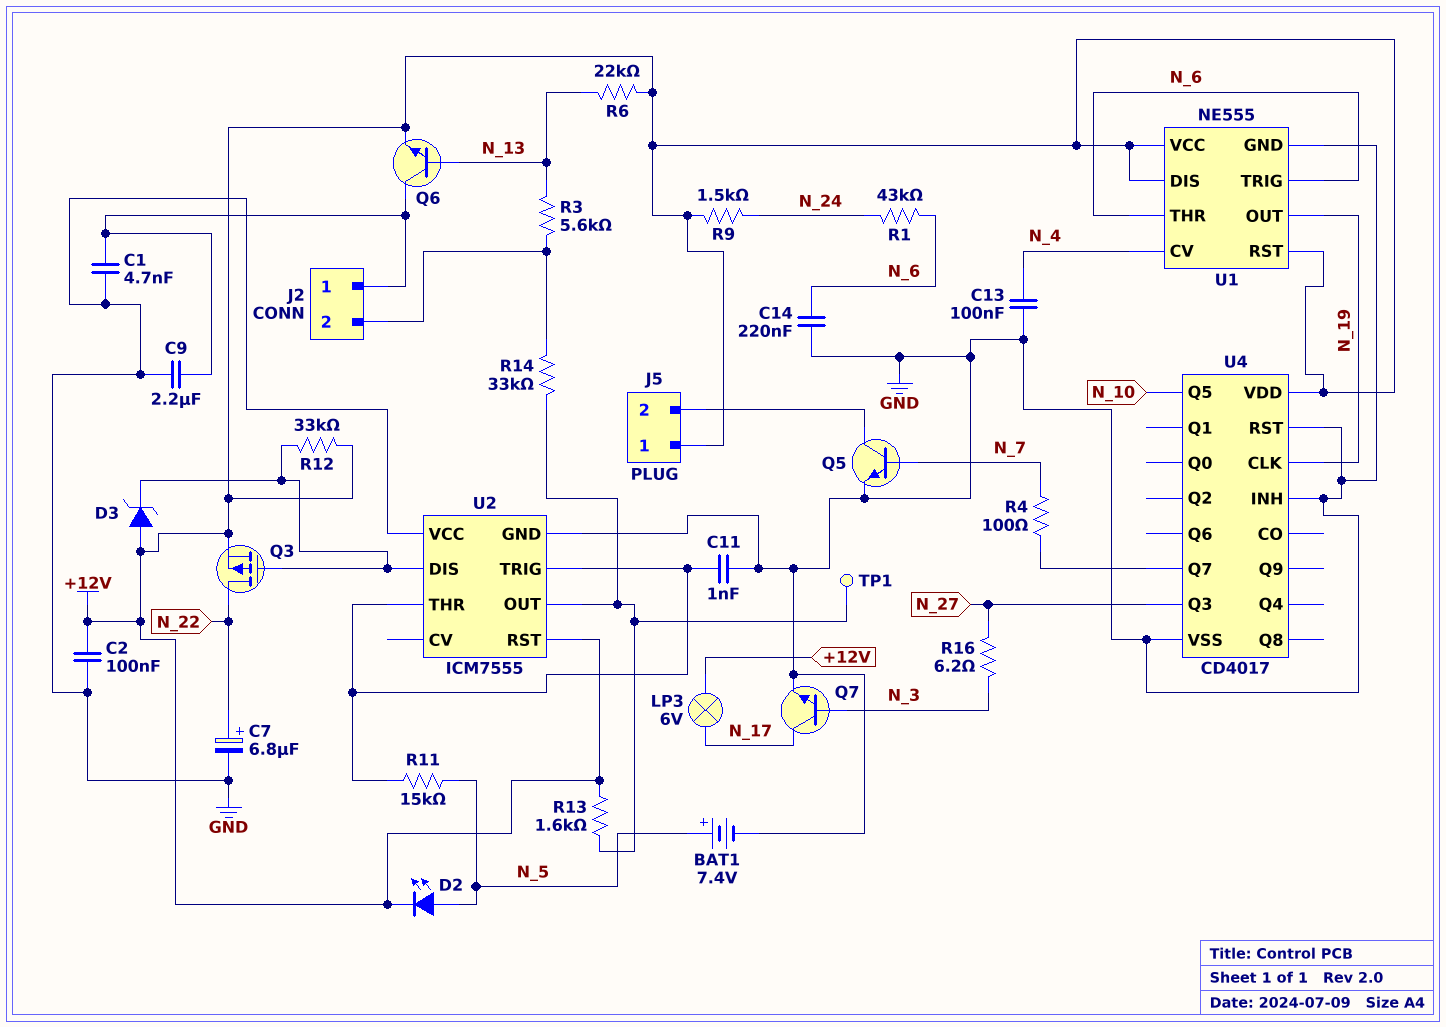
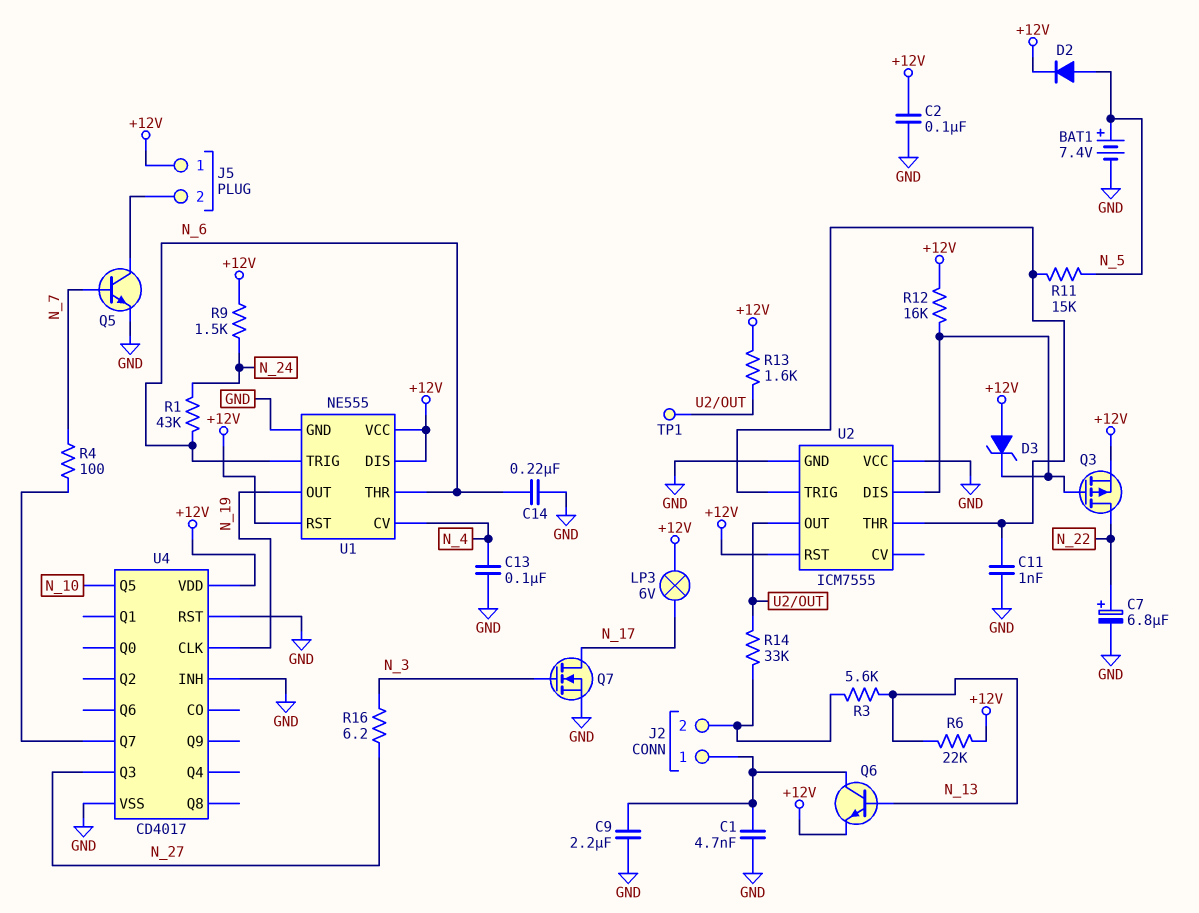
D2: LED (A N_5, K +12V) -> diode (A N_5, K +12V)
Q7: NPN (B N_3, C N_17, E GND) -> NMOS (G N_3, D N_17, S GND)
R12: 33k (+12V, U2/DIS) -> 16k (+12V, U2/DIS)

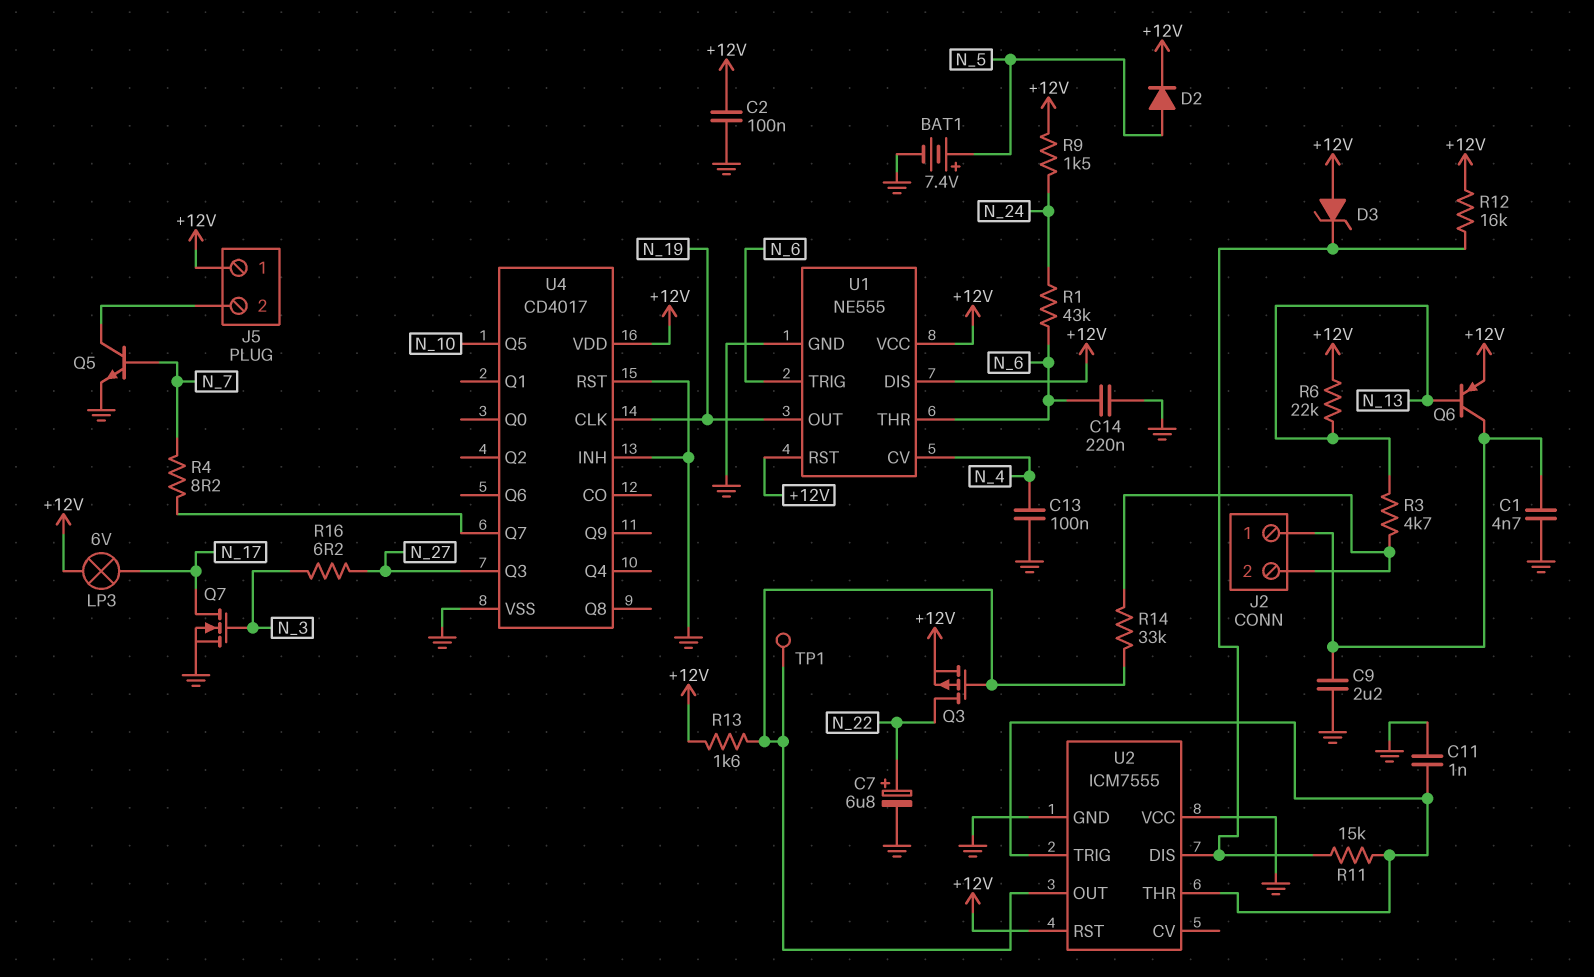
Q3: PMOS (G U2/DIS, D N_22, S +12V) -> PMOS (G U2/OUT, D N_22, S +12V)
Q6: NPN (B N_13, C J2/1, E +12V) -> PNP (B N_13, C J2/1, E +12V)
R3: 5.6k (J2/2, N_13) -> 4.7k (J2/2, N_13)
R4: 100 (N_7, U4/Q7) -> 8.2 (N_7, U4/Q7)
R11: 15k (N_5, U2/THR) -> 15k (U2/DIS, U2/THR)

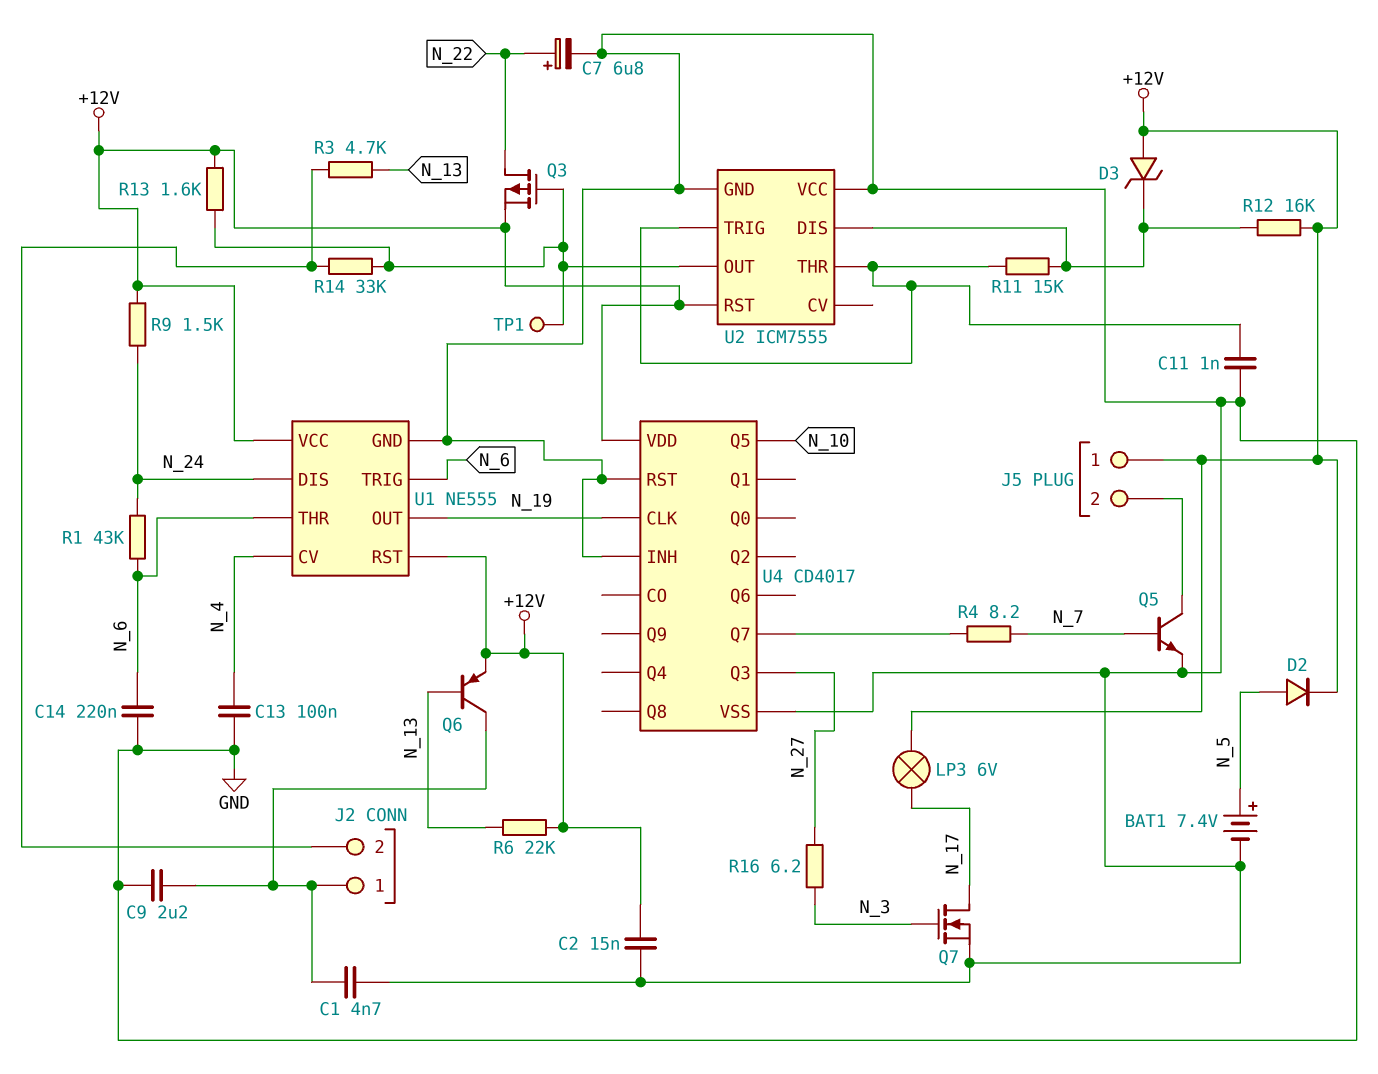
C2: 100nF (+12V, GND) -> 15nF (+12V, GND)
U1 pin DIS: +12V -> N_24

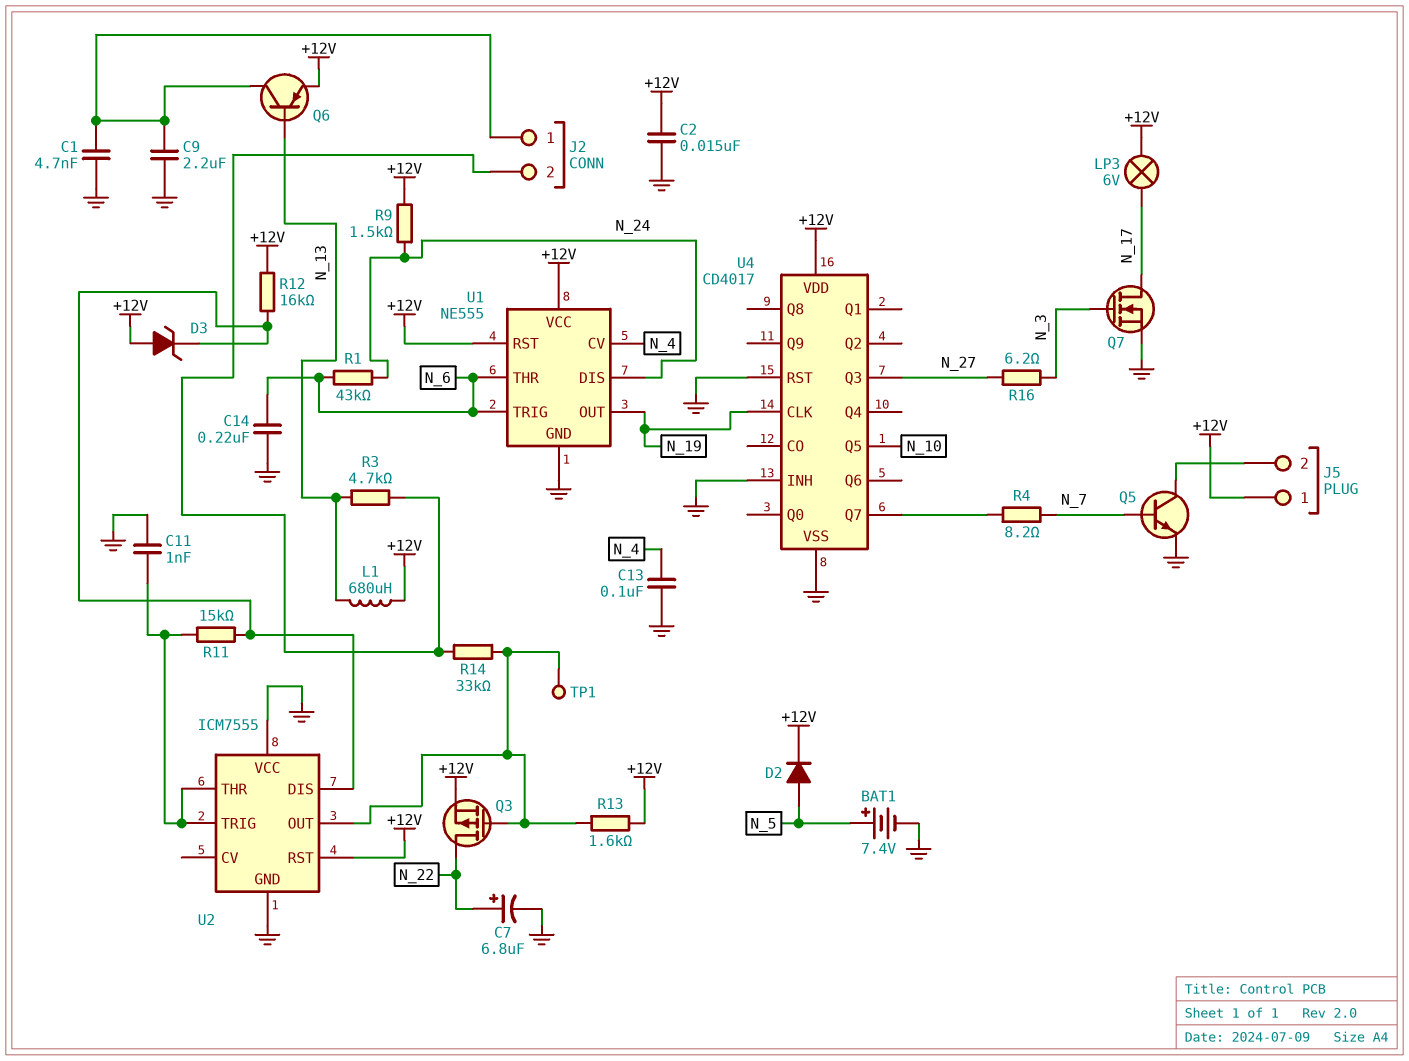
L1: none -> 680uH (+12V, N_13)
R6: 22k (+12V, N_13) -> none

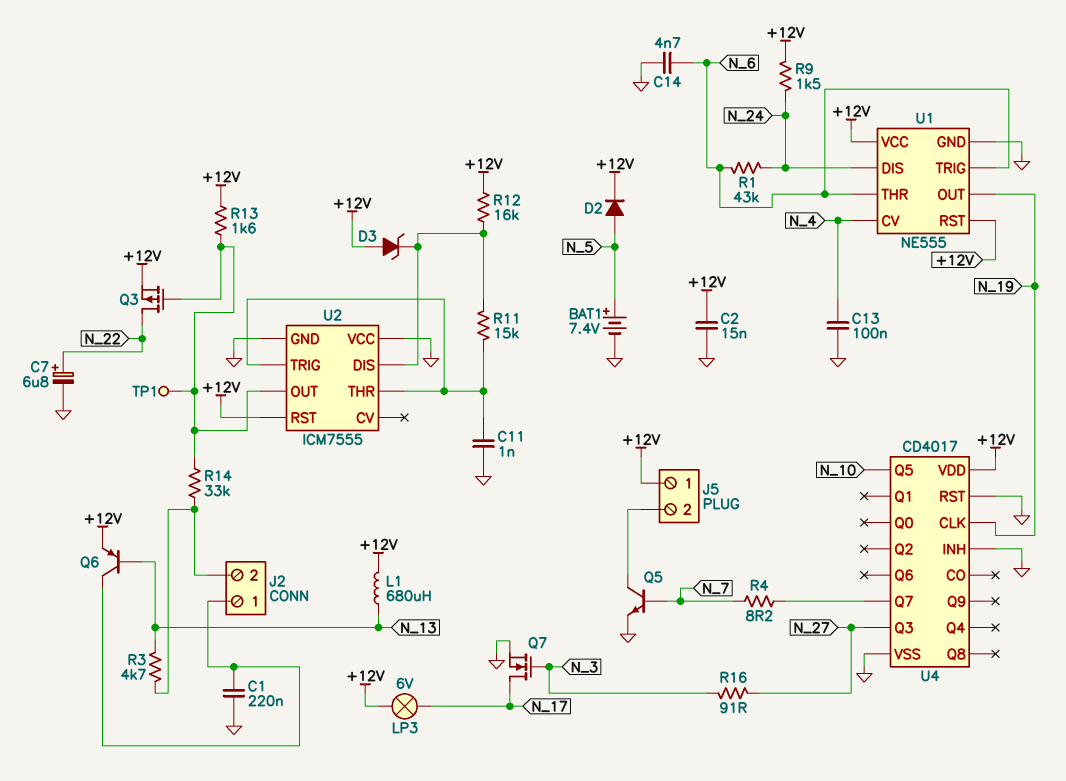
C1: 4.7nF (GND, J2/1) -> 220nF (GND, J2/1)
C9: 2.2uF (GND, J2/1) -> none
C14: 220nF (GND, N_6) -> 4.7nF (GND, N_6)
R16: 6.2 (N_3, N_27) -> 91 (N_3, N_27)

